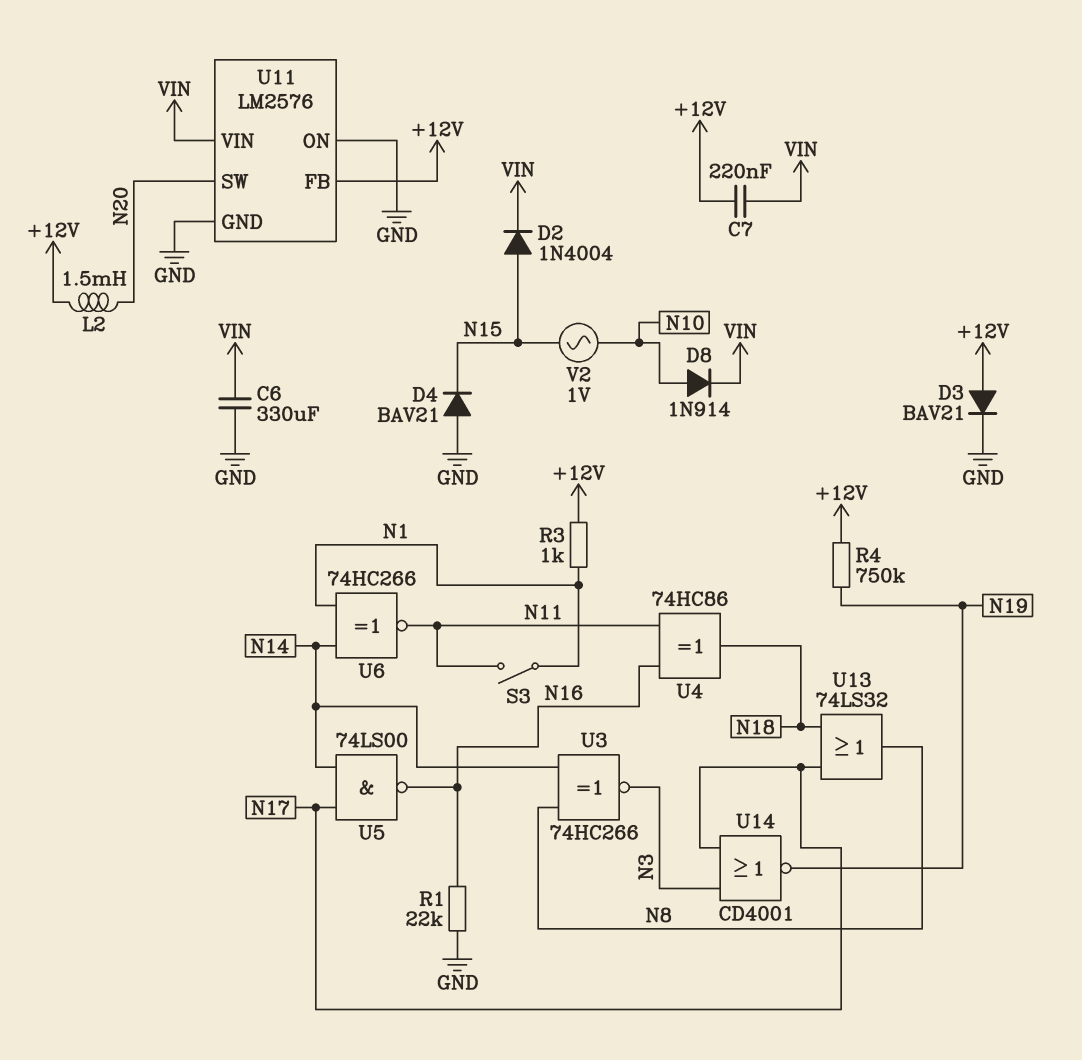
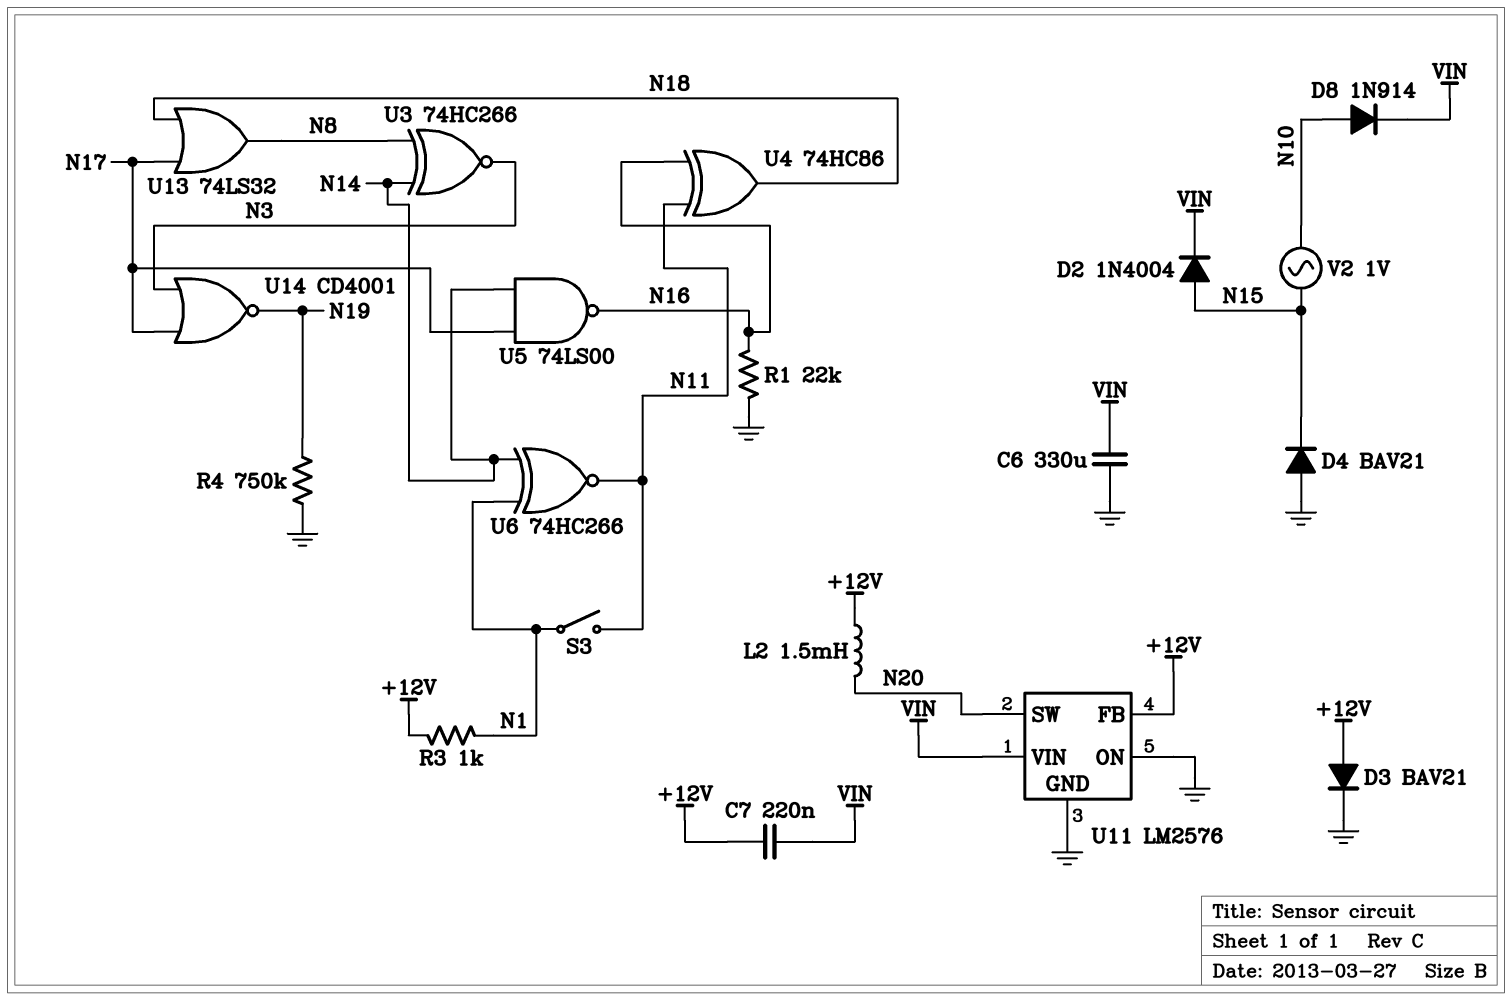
R4: 750k (+12V, N19) -> 750k (GND, N19)

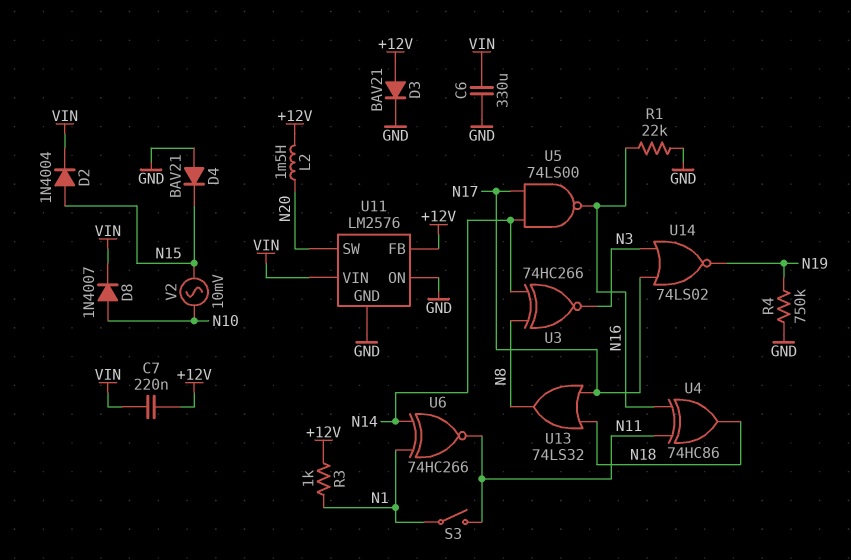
D8: diode 1N914 (A N10, K VIN) -> diode 1N4007 (A N10, K VIN)
U14: NOR CD4001 (in N3, in N17, out N19) -> NOR 74LS02 (in N3, in N17, out N19)
V2: AC 1V (N10, N15) -> AC 10mV (N10, N15)

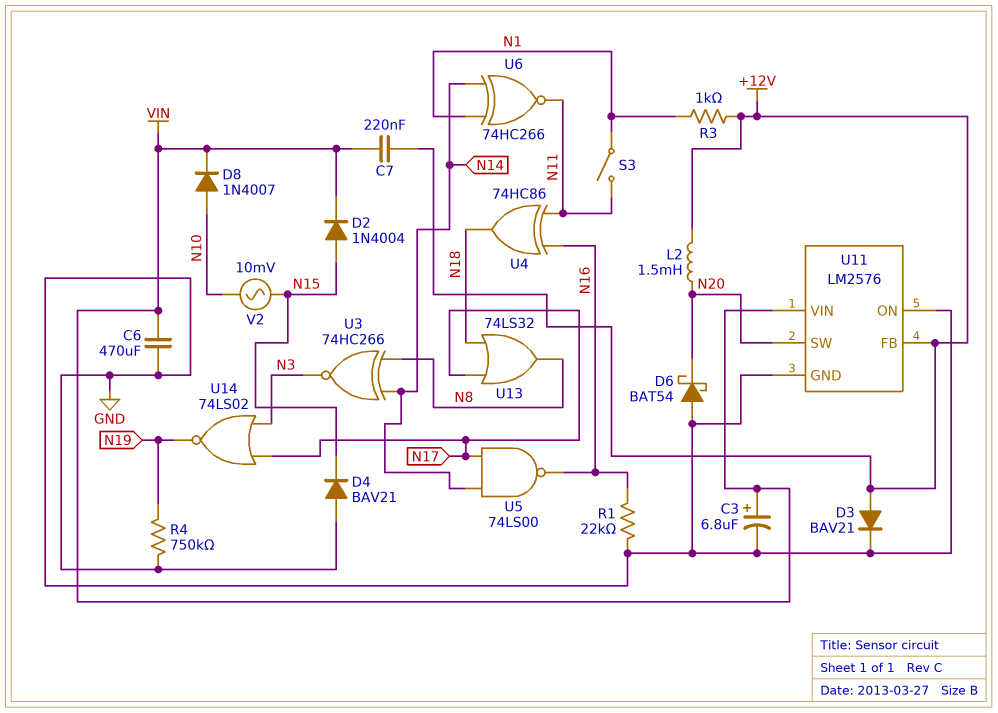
C3: none -> 6.8uF (plus VIN, minus GND)
C6: 330uF (GND, VIN) -> 470uF (GND, VIN)
D6: none -> schottky BAT54 (A GND, K N20)

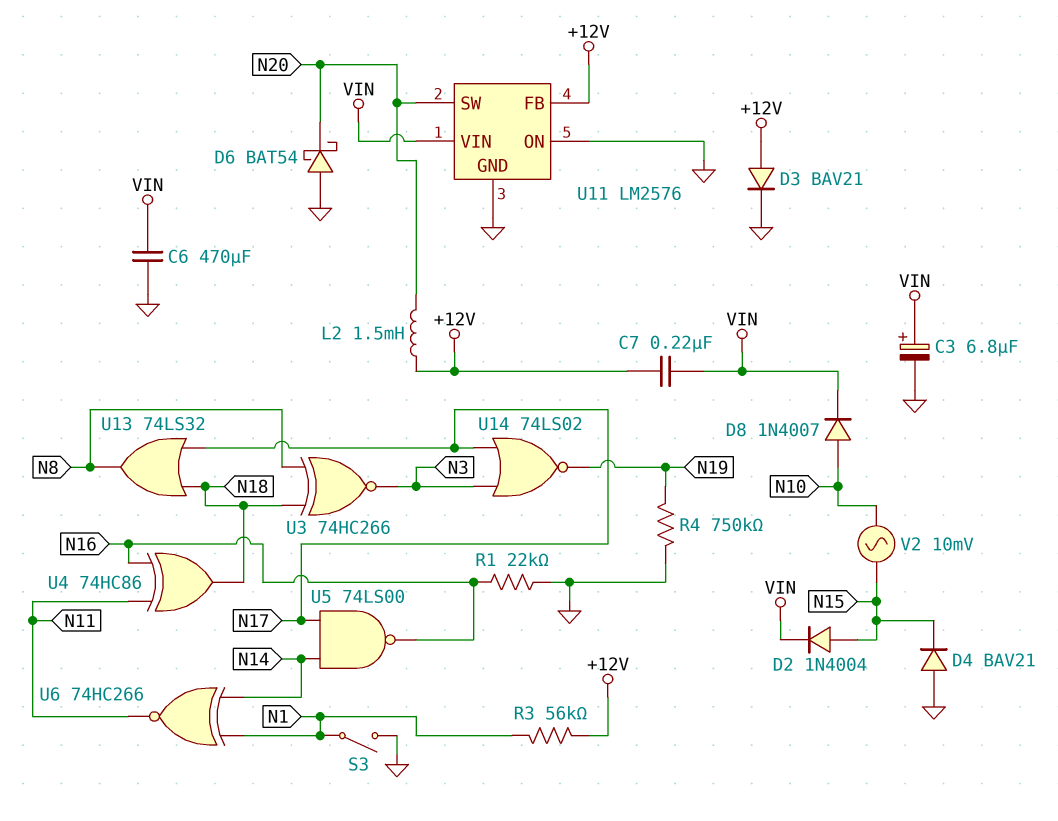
R3: 1k (+12V, N1) -> 56k (+12V, N1)
S3: switch (N1, N11) -> switch (GND, N1)
U3: XNOR 74HC266 (in N8, in N14, out N3) -> XNOR 74HC266 (in N8, in N18, out N3)

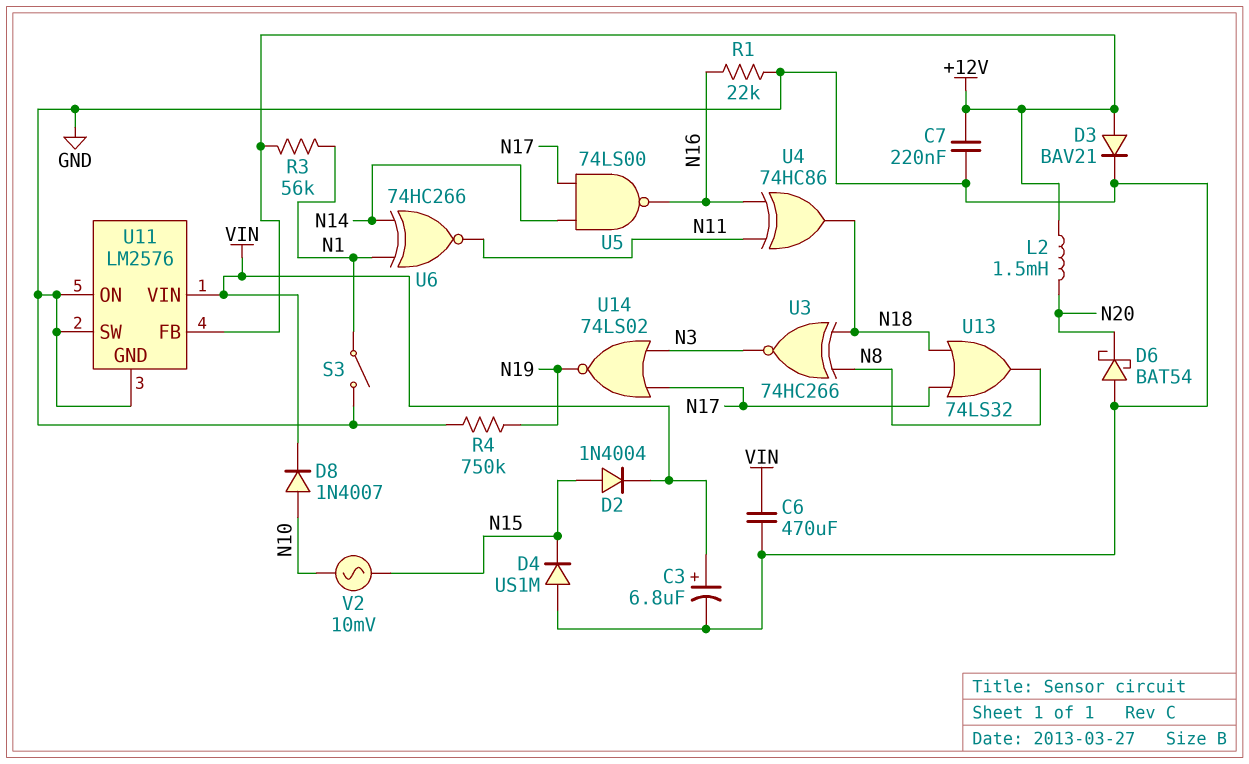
C7: 220nF (+12V, VIN) -> 220nF (+12V, GND)
D4: diode BAV21 (A GND, K N15) -> diode US1M (A GND, K N15)
U11 pin SW: N20 -> GND

